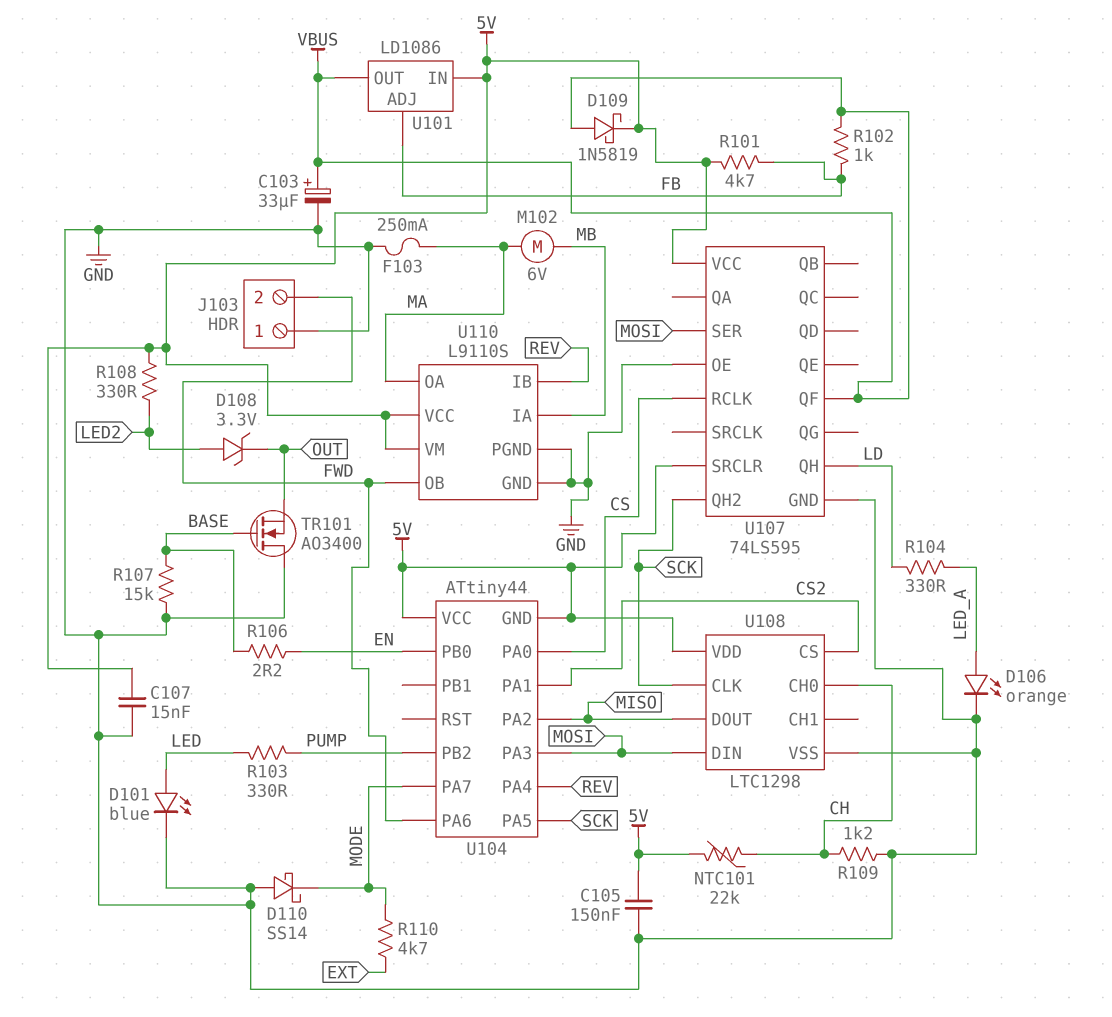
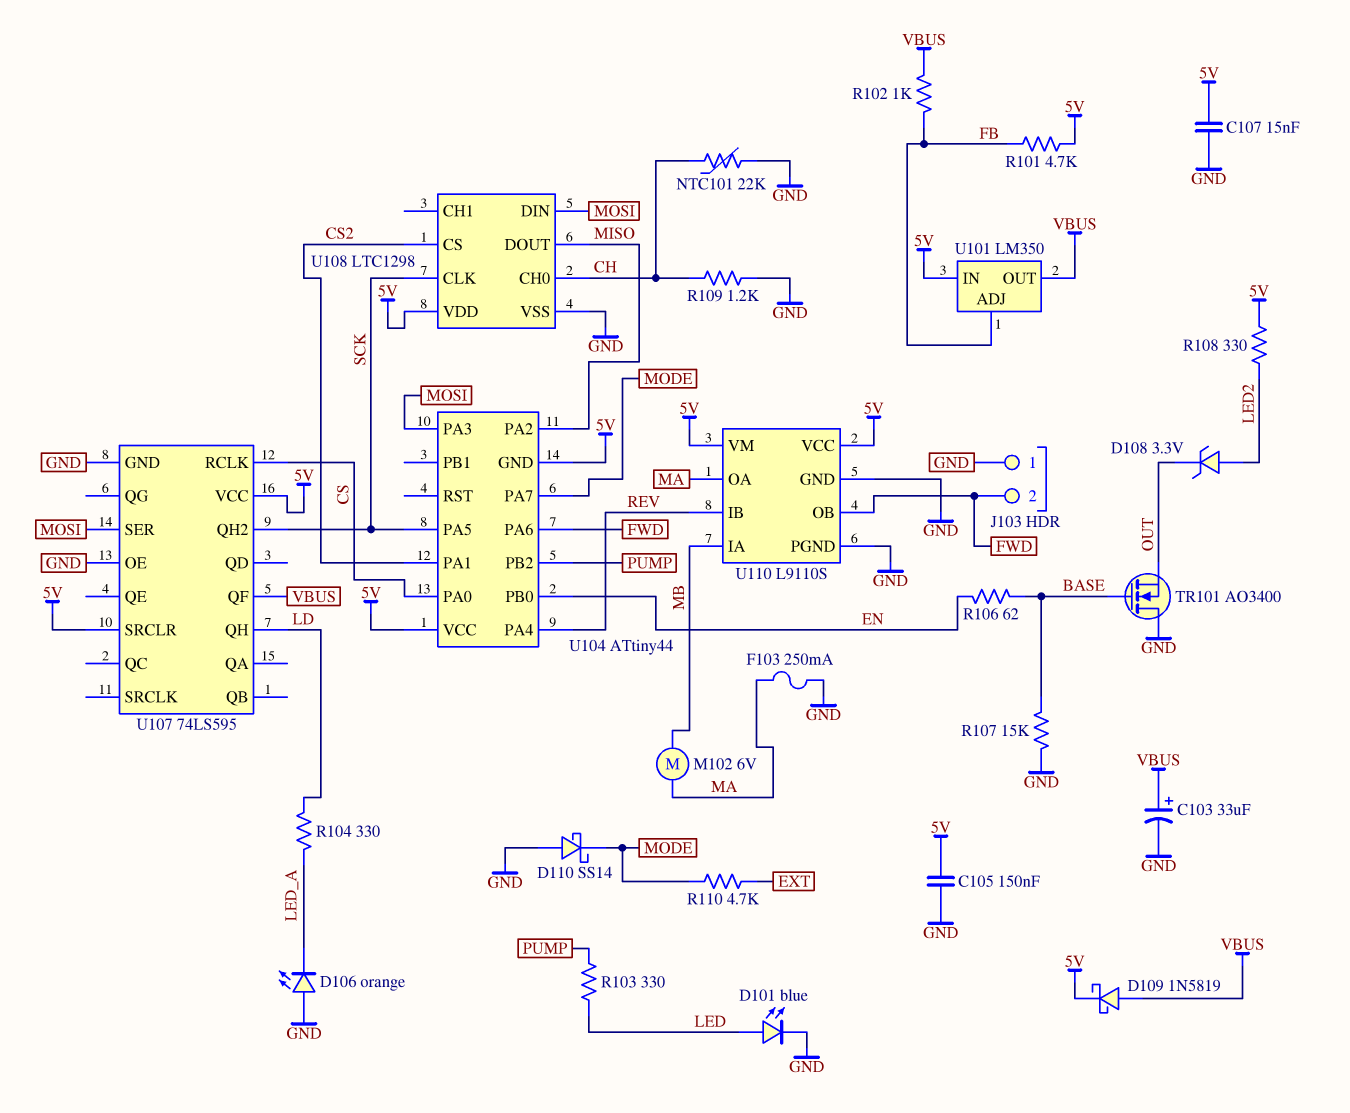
D106: LED orange (A LED_A, K GND) -> LED orange (A GND, K LED_A)
NTC101: 22k (5V, CH) -> 22k (CH, GND)
R106: 2.2 (BASE, EN) -> 62 (BASE, EN)
U101: LD1086 -> LM350

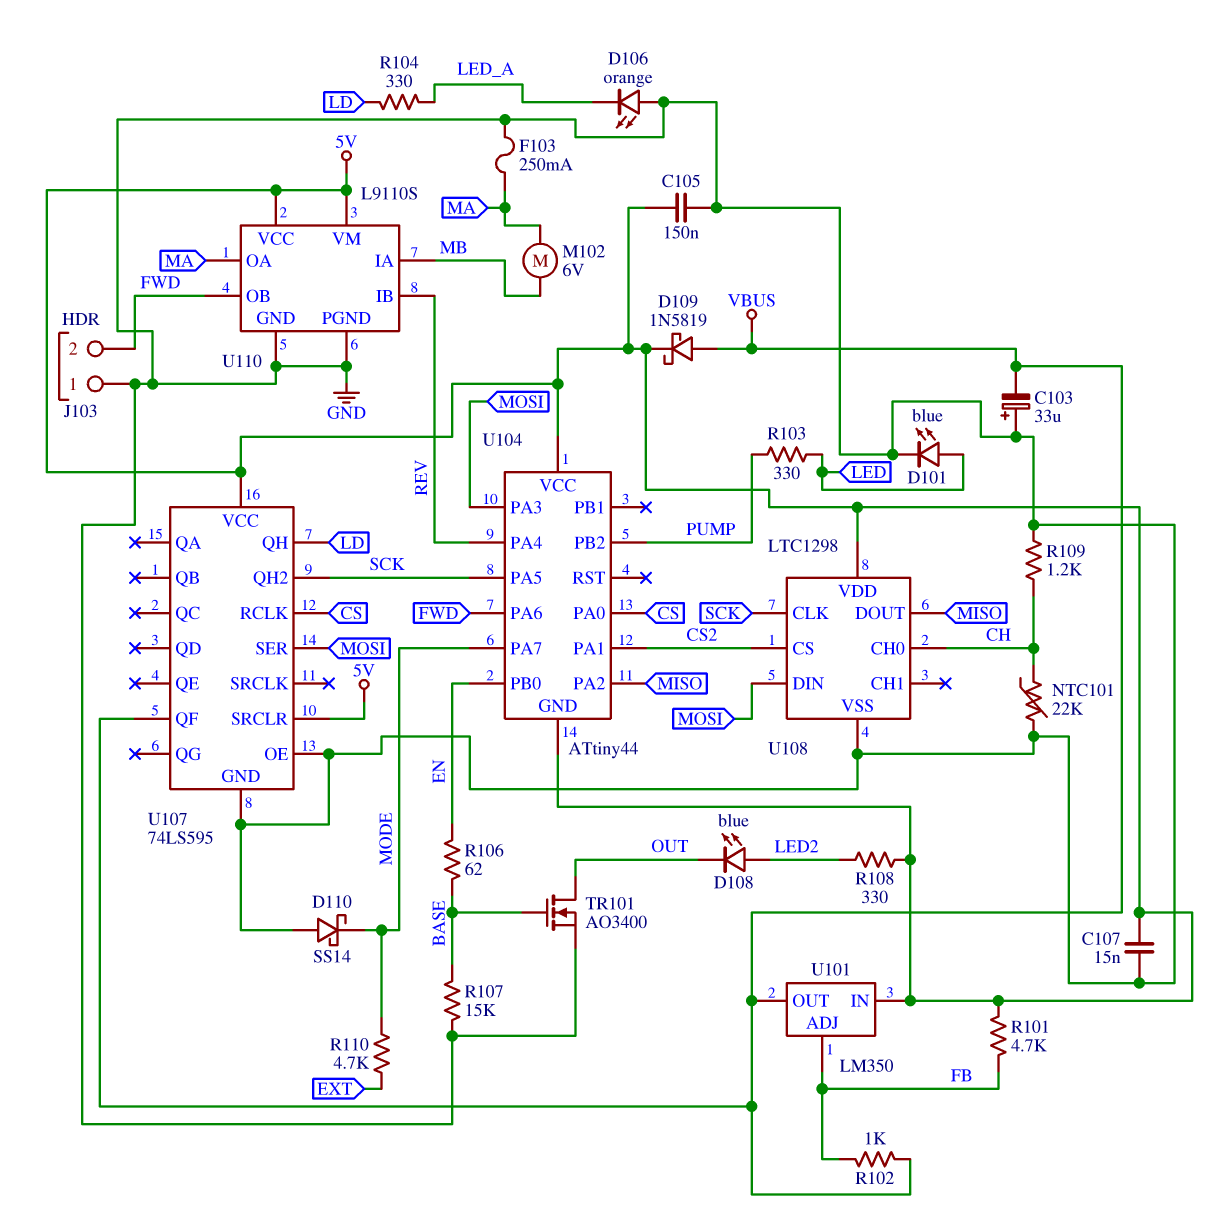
C103: 33uF (plus VBUS, minus GND) -> 33uF (plus GND, minus VBUS)
D108: zener 3.3V (A LED2, K OUT) -> LED blue (A LED2, K OUT)
TR101: NMOS AO3400 (G BASE, D GND, S OUT) -> NMOS AO3400 (G BASE, D OUT, S GND)

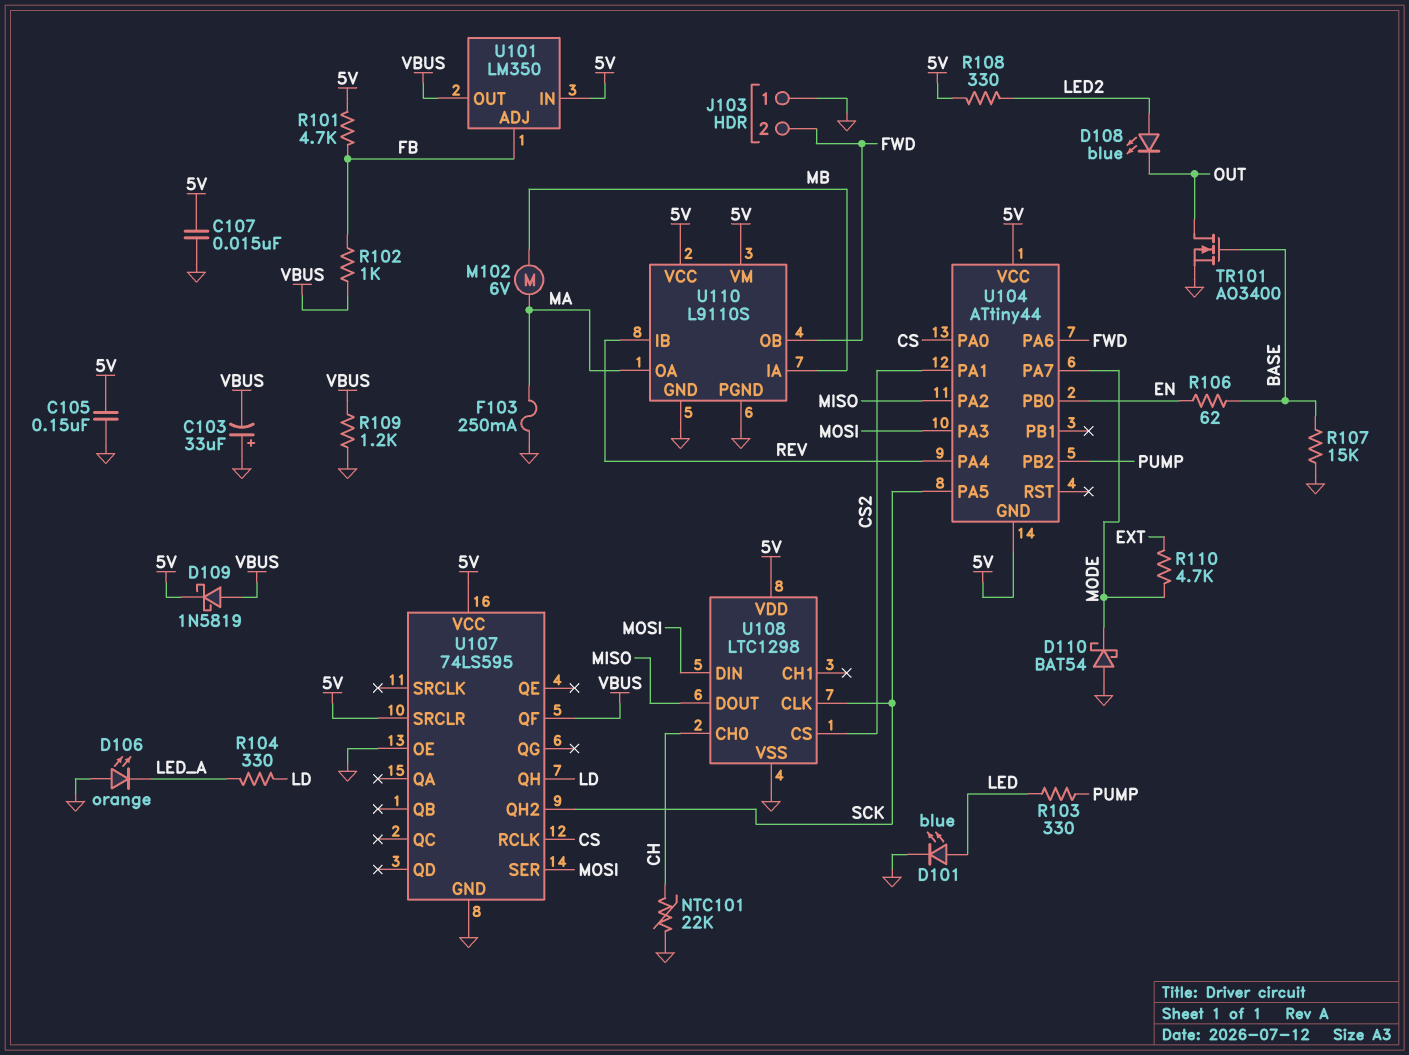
D110: schottky SS14 (A GND, K MODE) -> schottky BAT54 (A GND, K MODE)
R109: 1.2k (CH, GND) -> 1.2k (GND, VBUS)

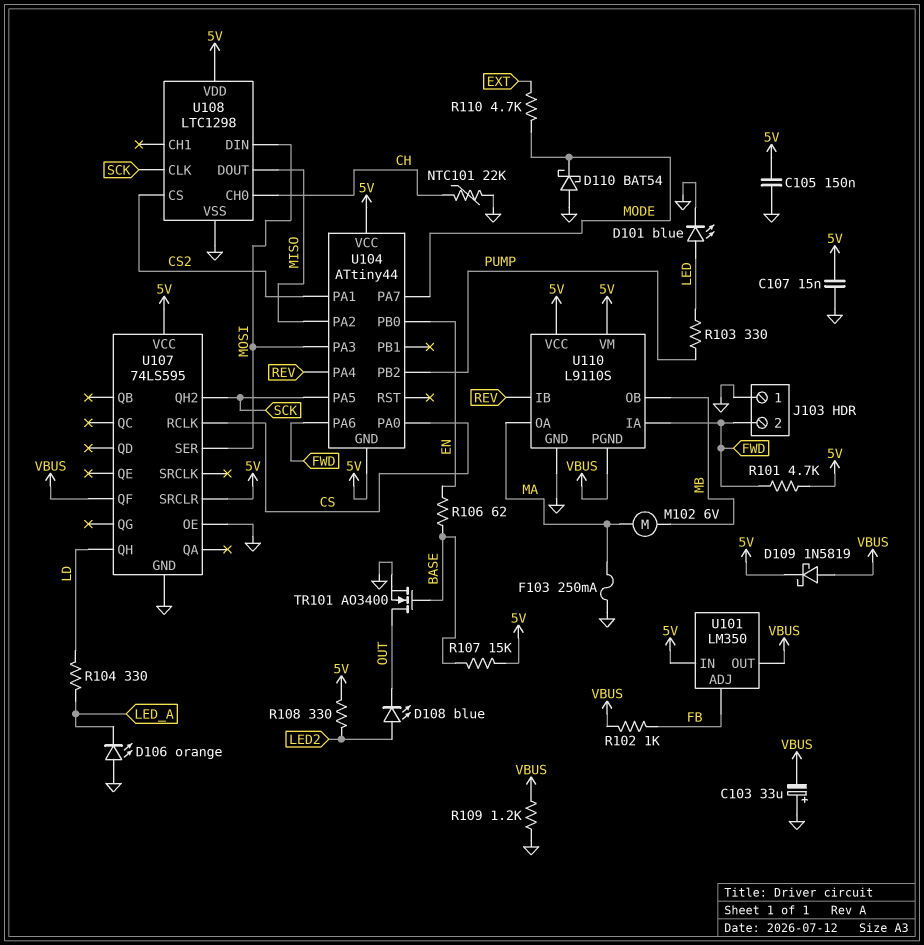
R101: 4.7k (5V, FB) -> 4.7k (5V, FWD)
R107: 15k (BASE, GND) -> 15k (5V, BASE)
U110 pin IA: MB -> FWD
U110 pin OB: FWD -> MB
U110 pin PGND: GND -> VBUS

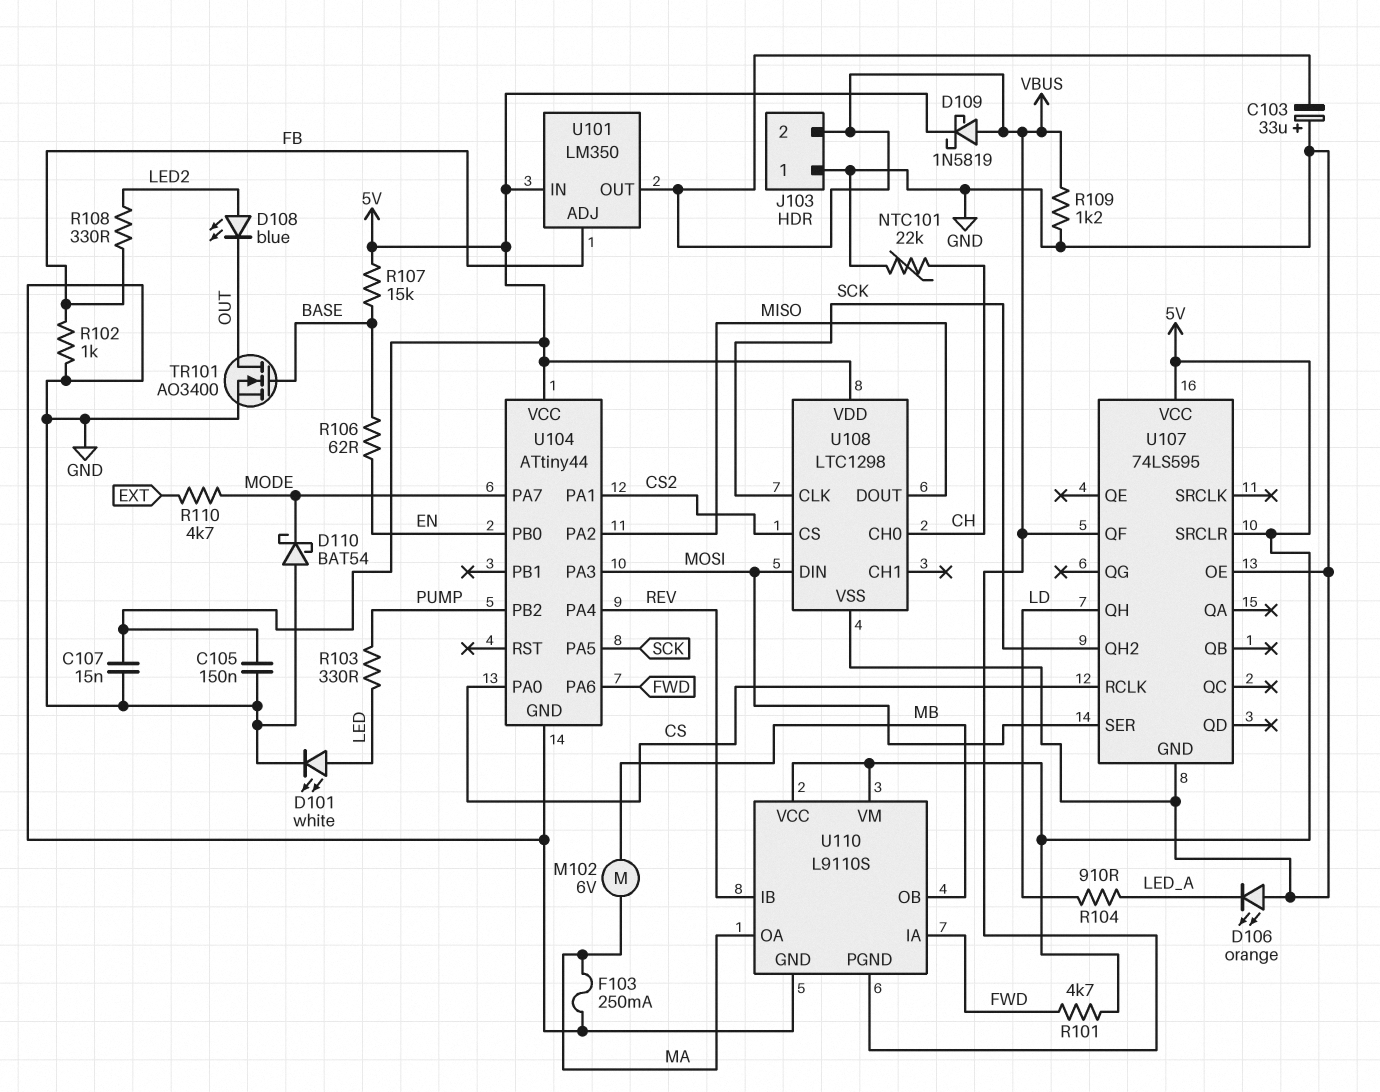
D101: LED blue (A LED, K GND) -> LED white (A LED, K GND)
J103 pin 2: FWD -> VBUS
R102: 1k (FB, VBUS) -> 1k (FB, GND)
R104: 330 (LD, LED_A) -> 910 (LD, LED_A)
R108: 330 (5V, LED2) -> 330 (FB, LED2)
U104 pin GND: 5V -> GND

